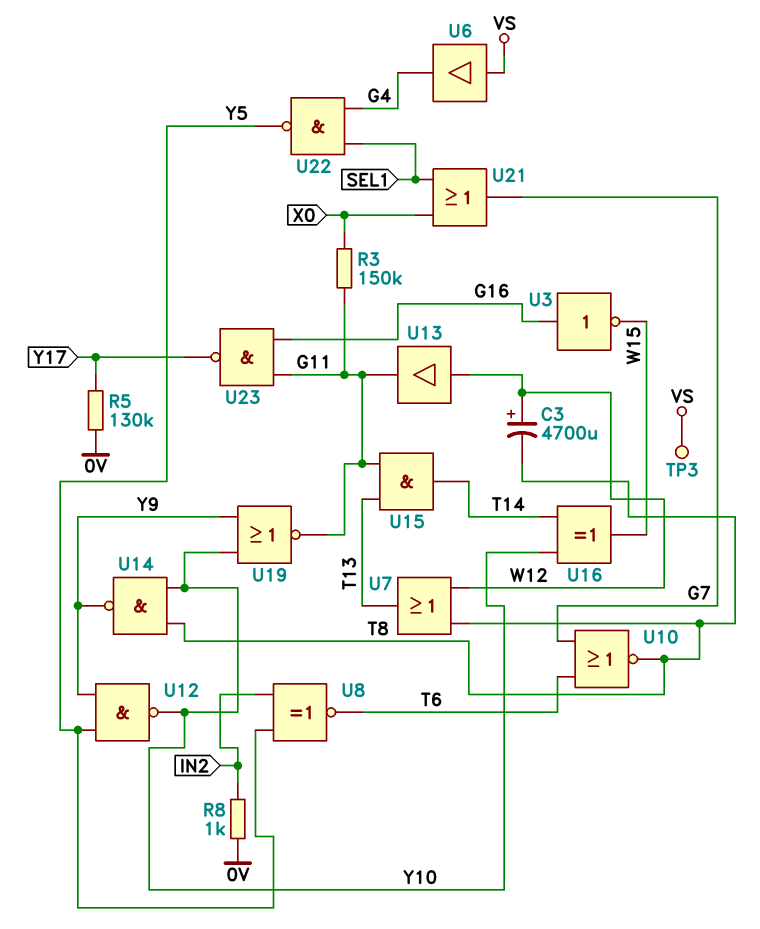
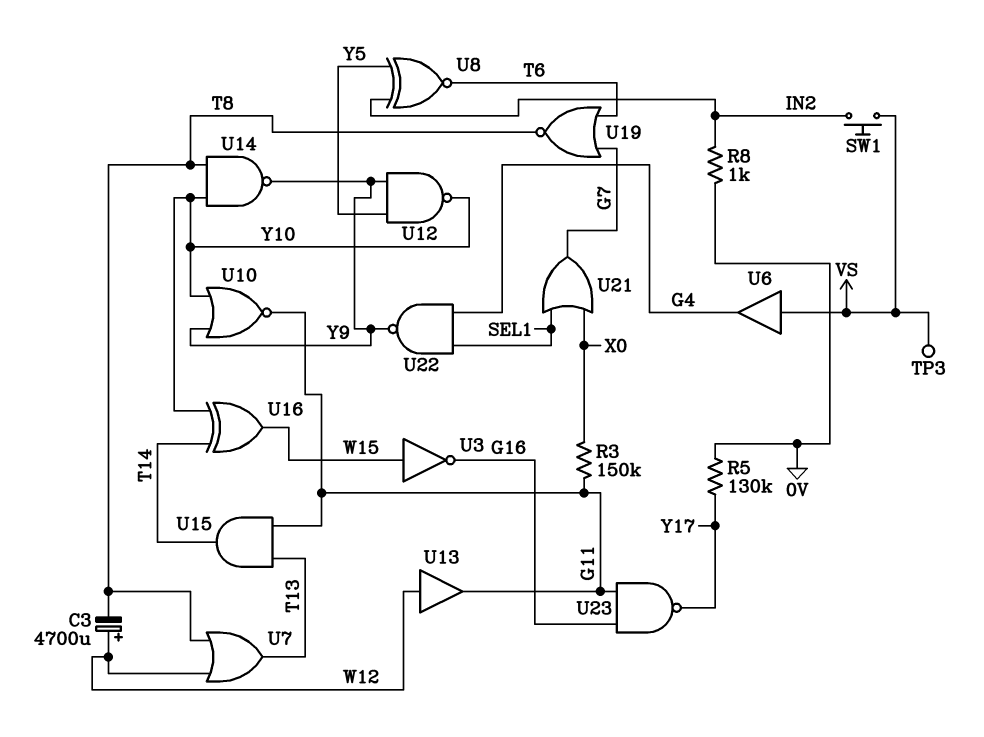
SW1: none -> button (IN2, VS)
U3: NOT (in G16, out W15) -> NOT (in W15, out G16)
U10: NOR (in G7, in T6, out T8) -> NOR (in Y9, in Y10, out G11)
U19: NOR (in Y9, in Y10, out G11) -> NOR (in G7, in T6, out T8)
U22: NAND (in G4, in SEL1, out Y5) -> NAND (in G4, in SEL1, out Y9)

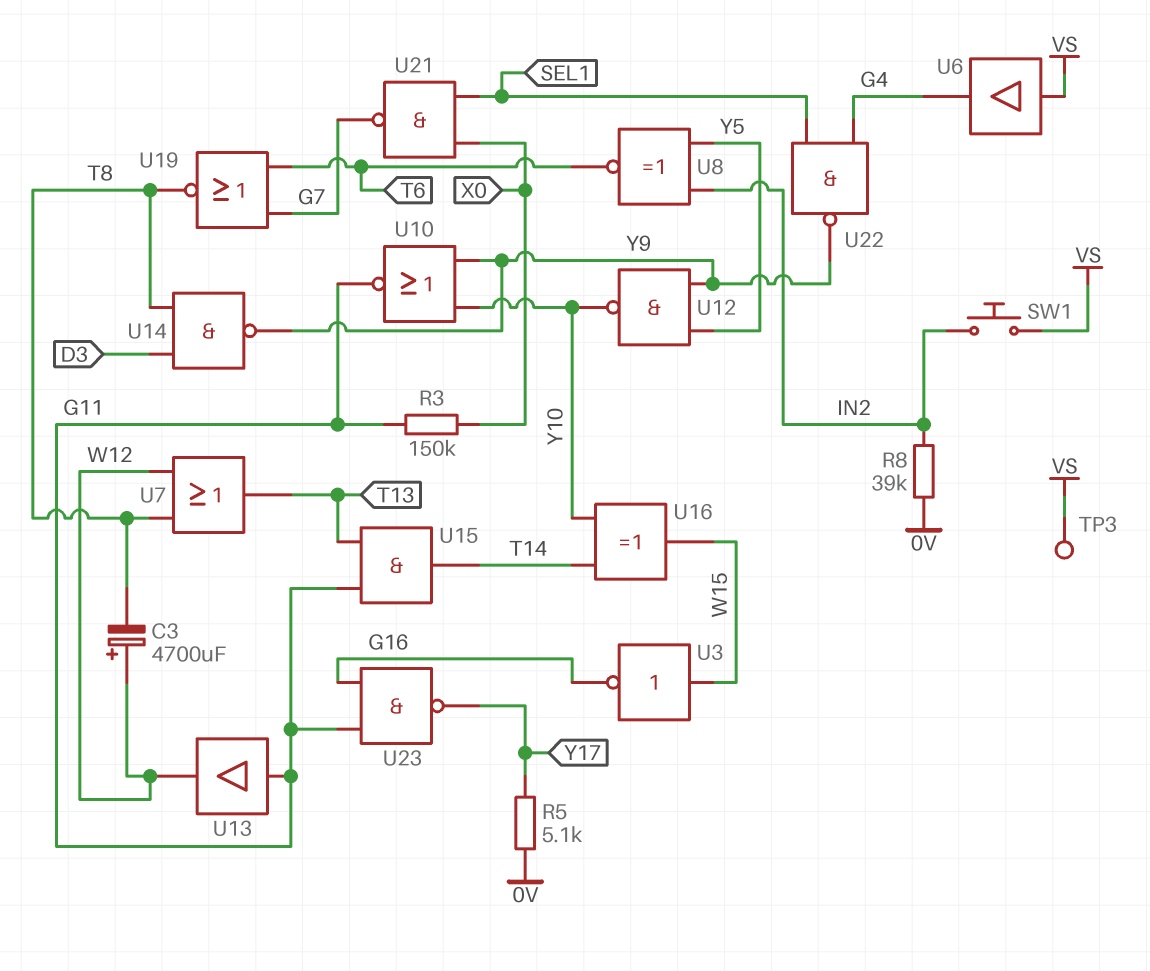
R5: 130k (0V, Y17) -> 5.1k (0V, Y17)
R8: 1k (0V, IN2) -> 39k (0V, IN2)
U13: buffer (in W12, out G11) -> buffer (in G11, out W12)
U14: NAND (in T8, in Y10, out Y9) -> NAND (in D3, in T8, out Y9)
U21: OR (in SEL1, in X0, out G7) -> NAND (in SEL1, in X0, out G7)

